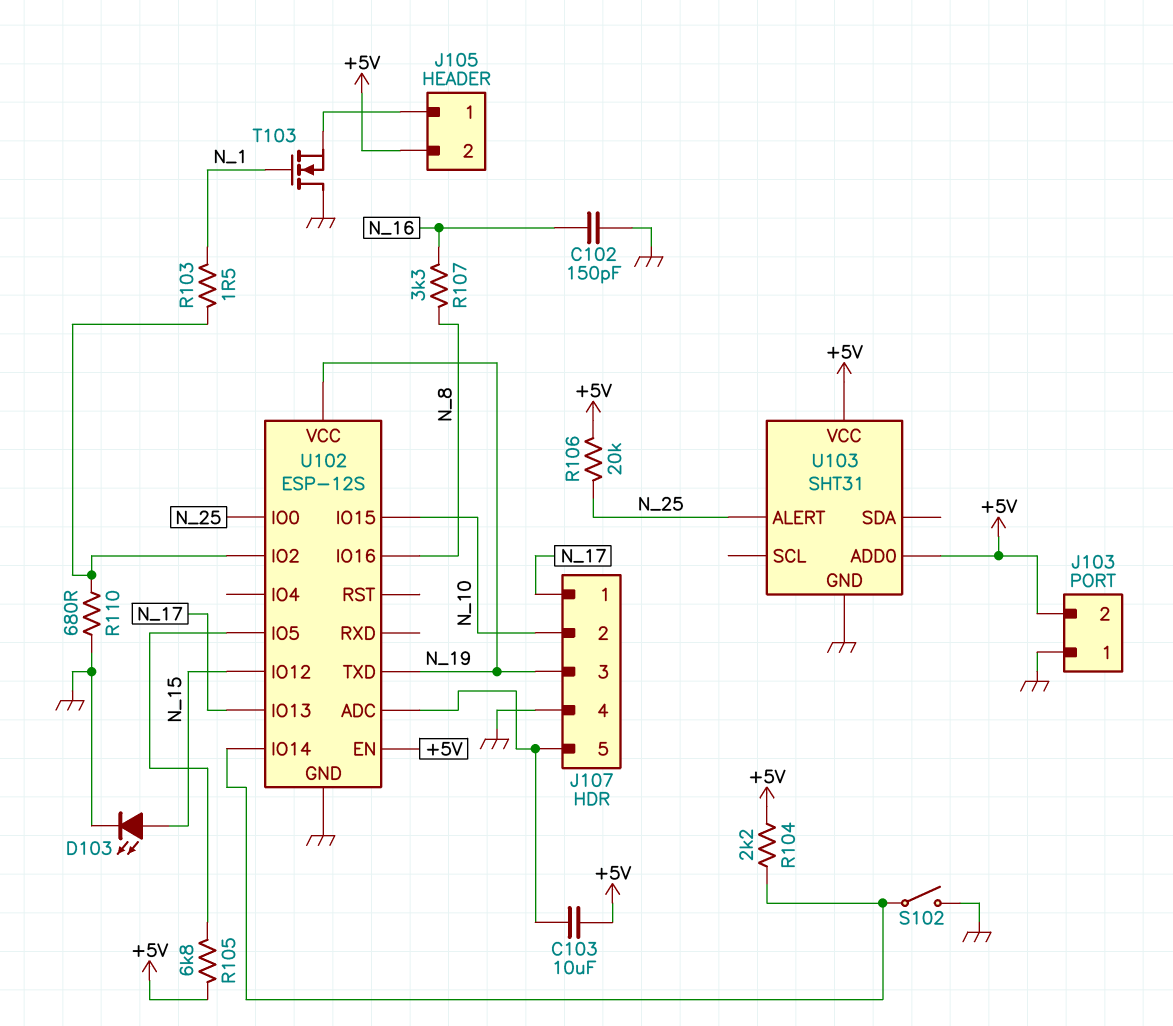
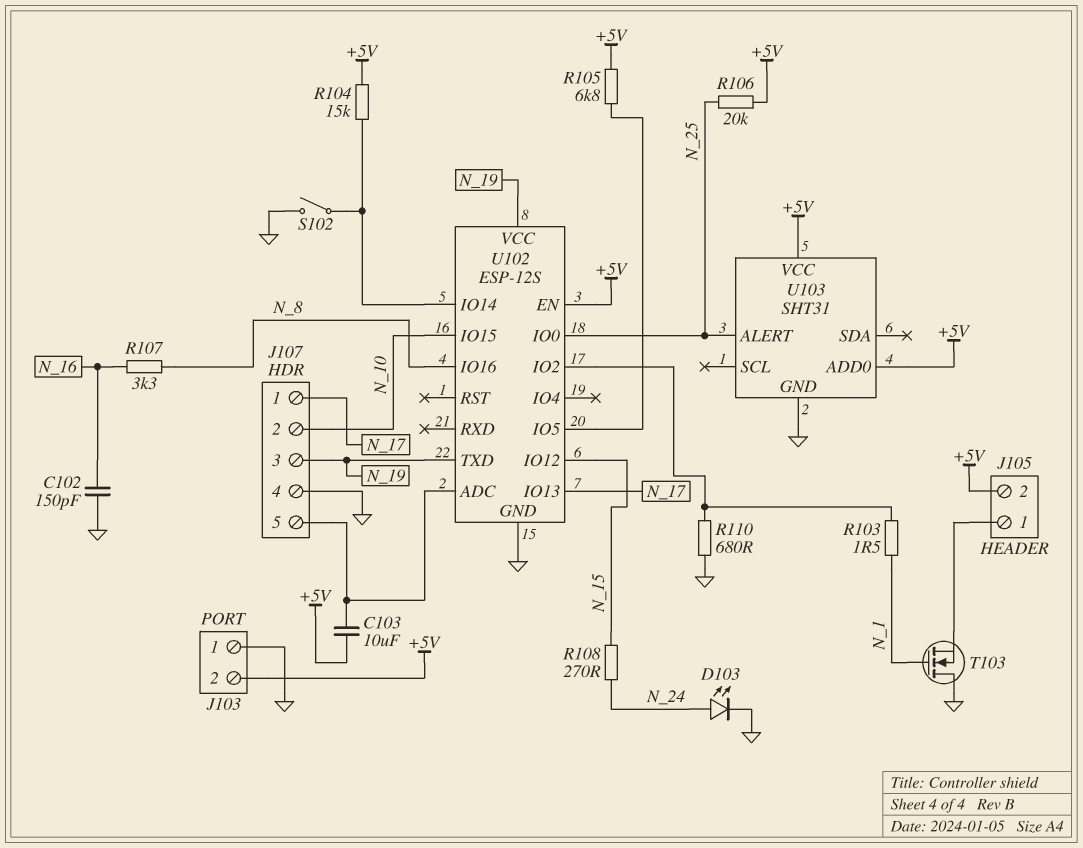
D103: LED (A N_15, K GND) -> LED (A N_24, K GND)
R104: 2.2k (+5V, U102/IO14) -> 15k (+5V, U102/IO14)
R108: none -> 270 (N_15, N_24)

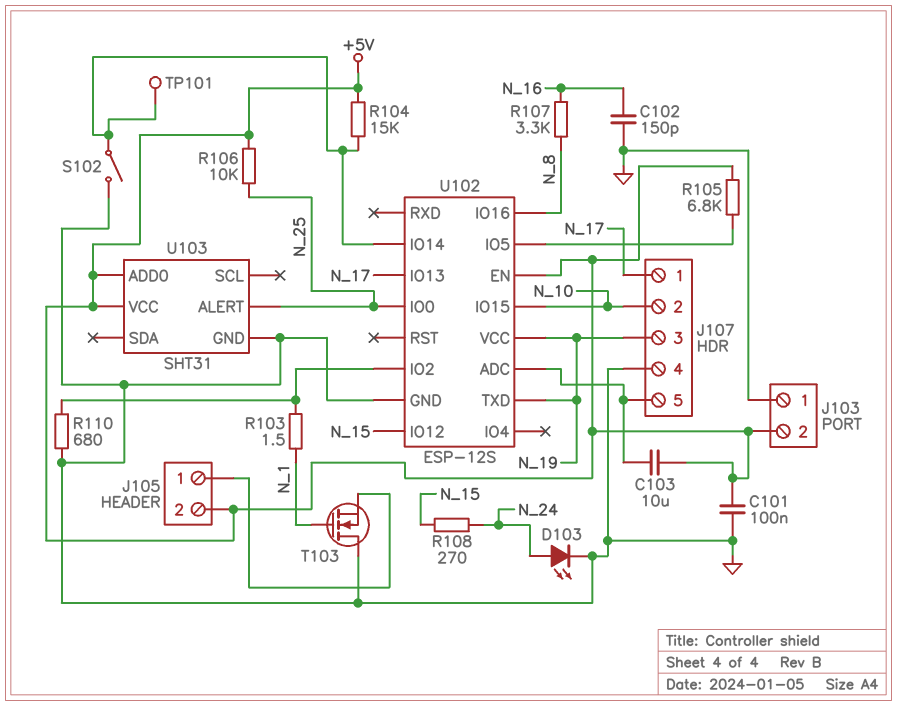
C101: none -> 100nF (+5V, GND)
R106: 20k (+5V, N_25) -> 10k (+5V, N_25)
TP101: none -> test point (U102/IO14)

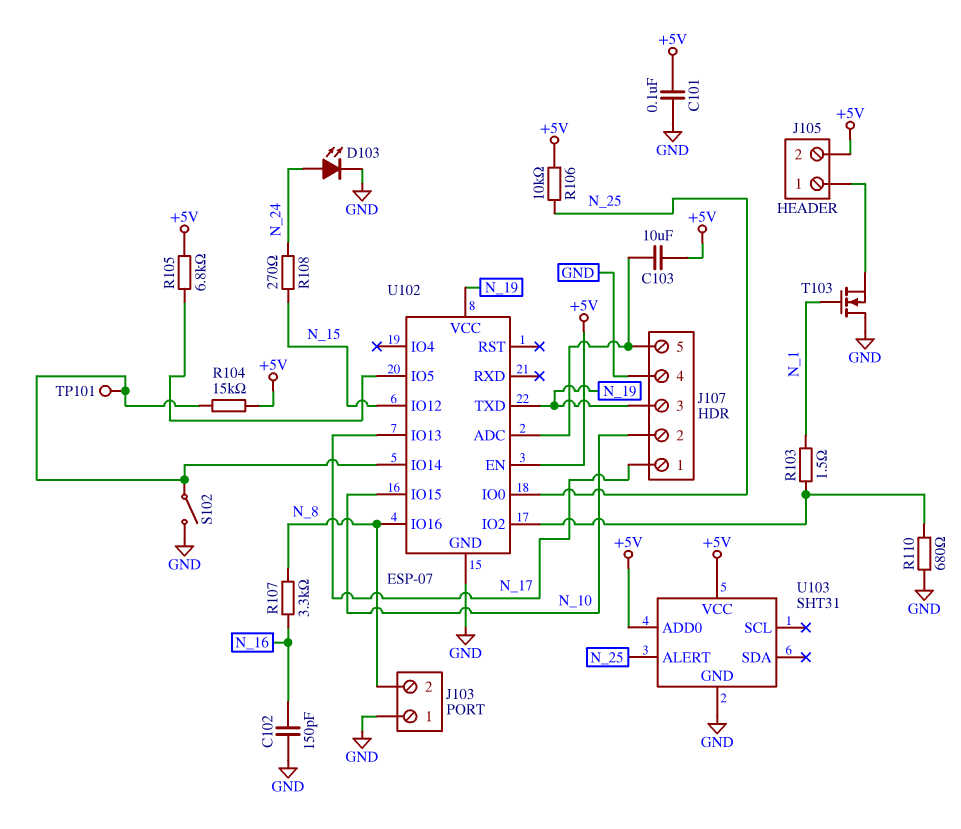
J103 pin 2: +5V -> N_8
U102: ESP-12S -> ESP-07

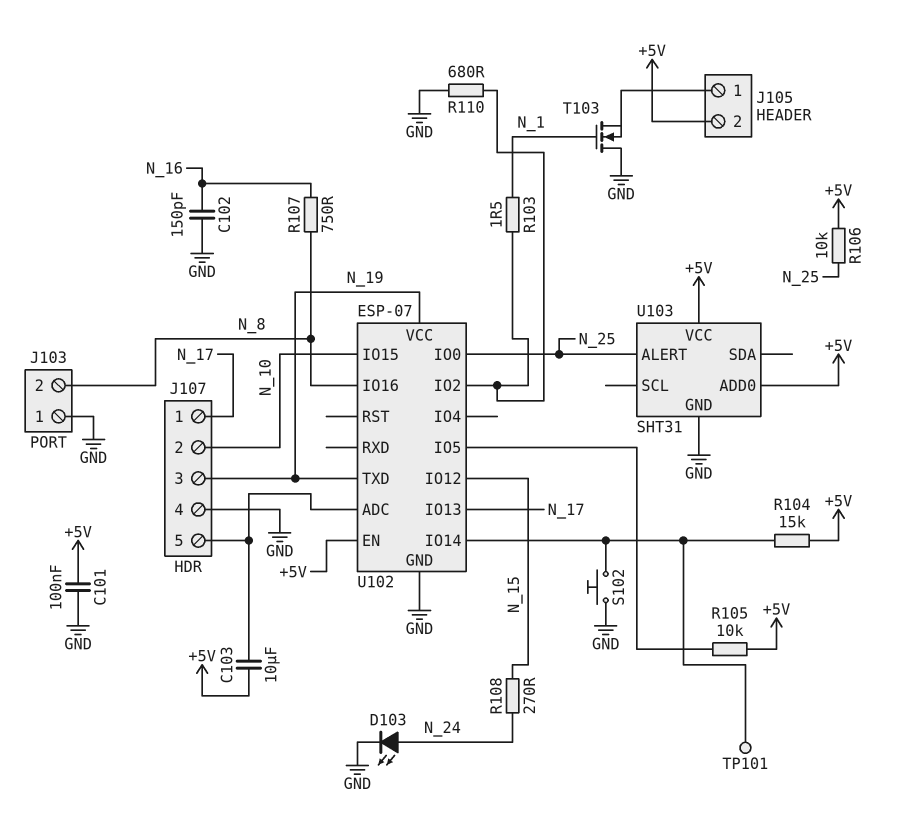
R105: 6.8k (+5V, U102/IO5) -> 10k (+5V, U102/IO5)
R107: 3.3k (N_8, N_16) -> 750 (N_8, N_16)
S102: switch (GND, U102/IO14) -> button (GND, U102/IO14)

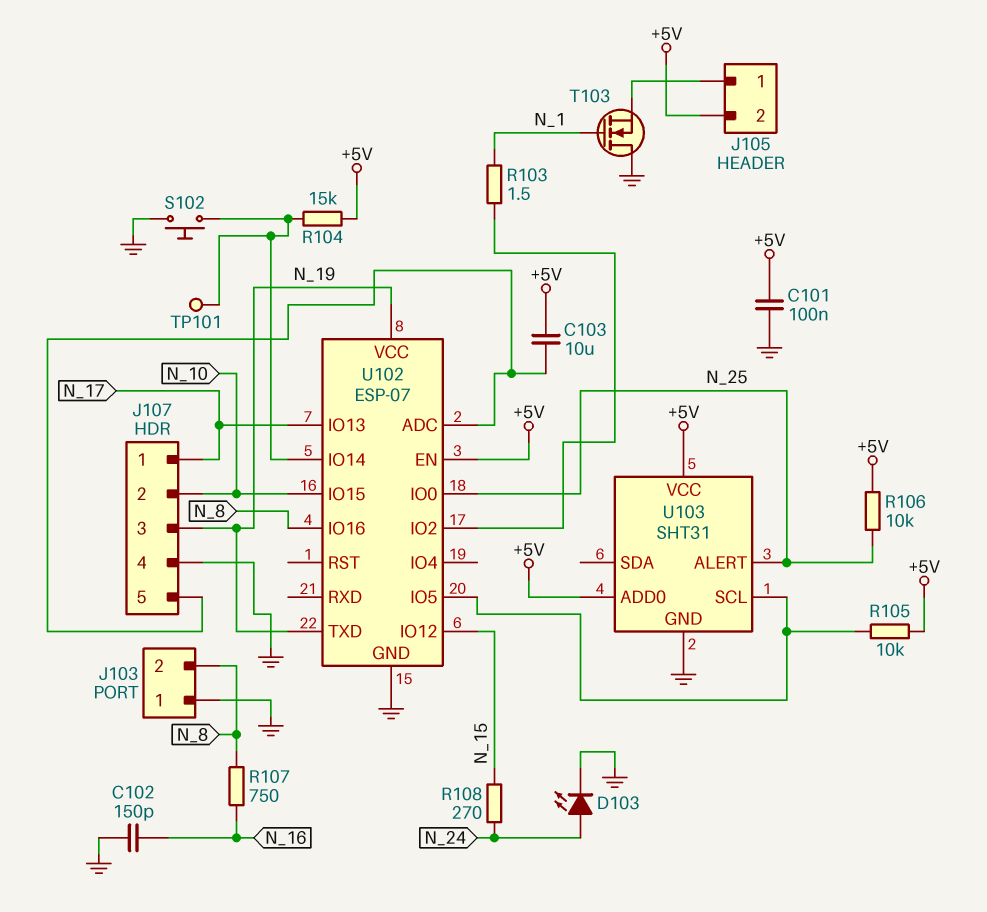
R110: 680 (GND, U102/IO2) -> none
U103 pin SCL: none -> U102/IO5

